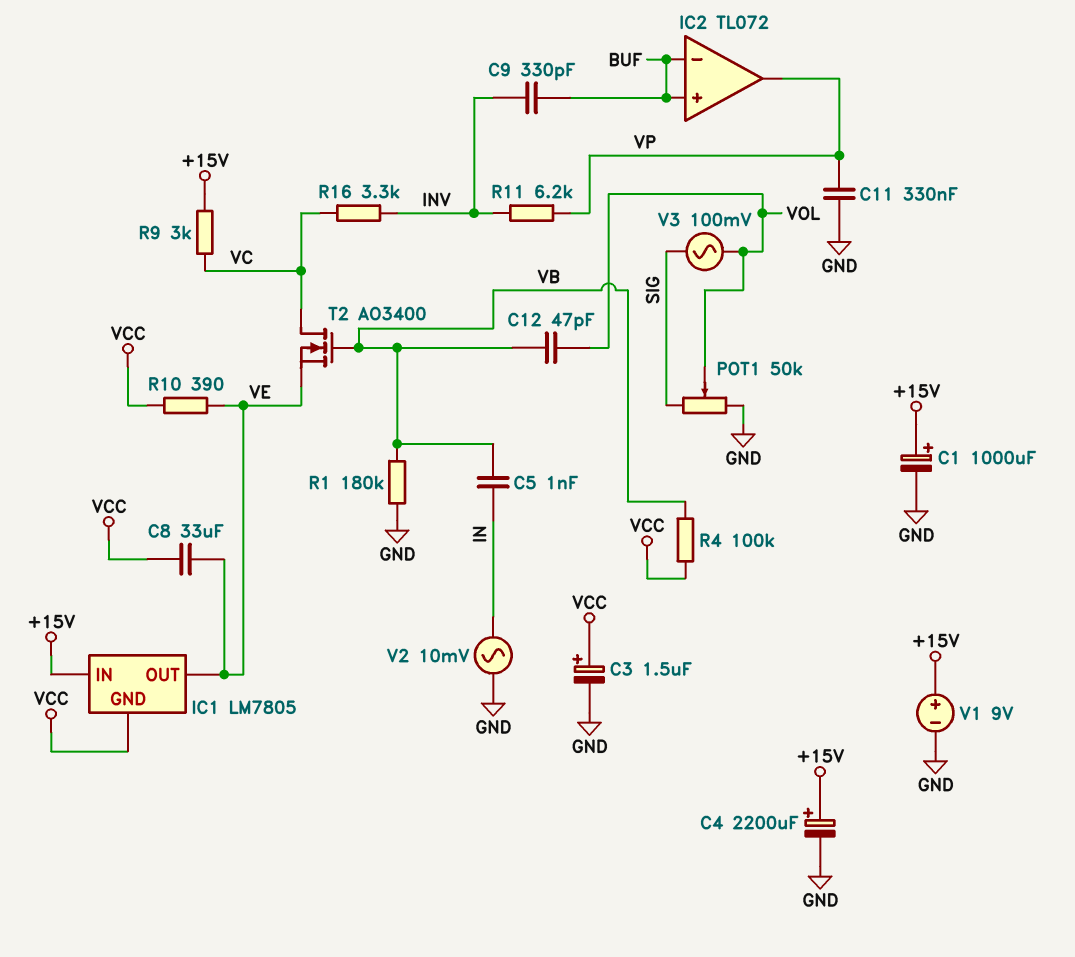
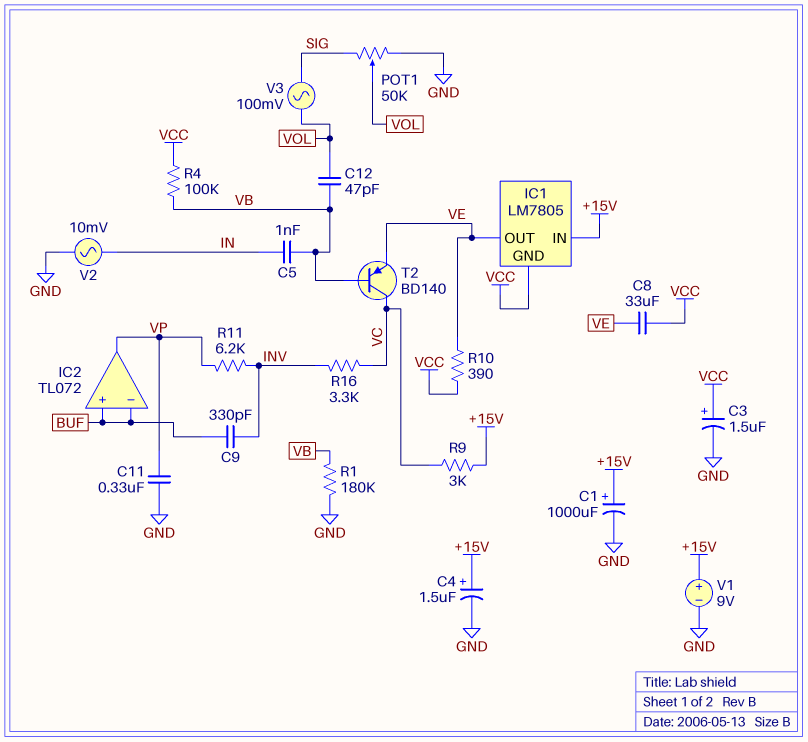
C4: 2200uF (plus +15V, minus GND) -> 1.5uF (plus +15V, minus GND)
T2: NMOS AO3400 (G VB, D VC, S VE) -> PNP BD140 (B VB, C VC, E VE)

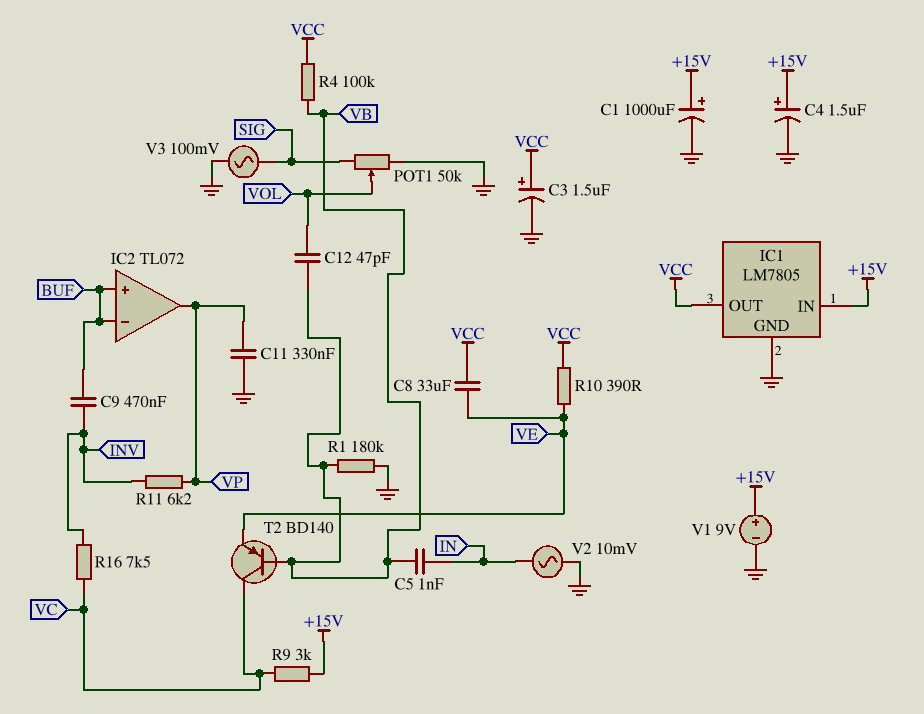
C9: 330pF (BUF, INV) -> 470nF (BUF, INV)
IC1 pin GND: VCC -> GND
IC1 pin OUT: VE -> VCC
R16: 3.3k (INV, VC) -> 7.5k (INV, VC)
V3: AC 100mV (SIG, VOL) -> AC 100mV (GND, SIG)

